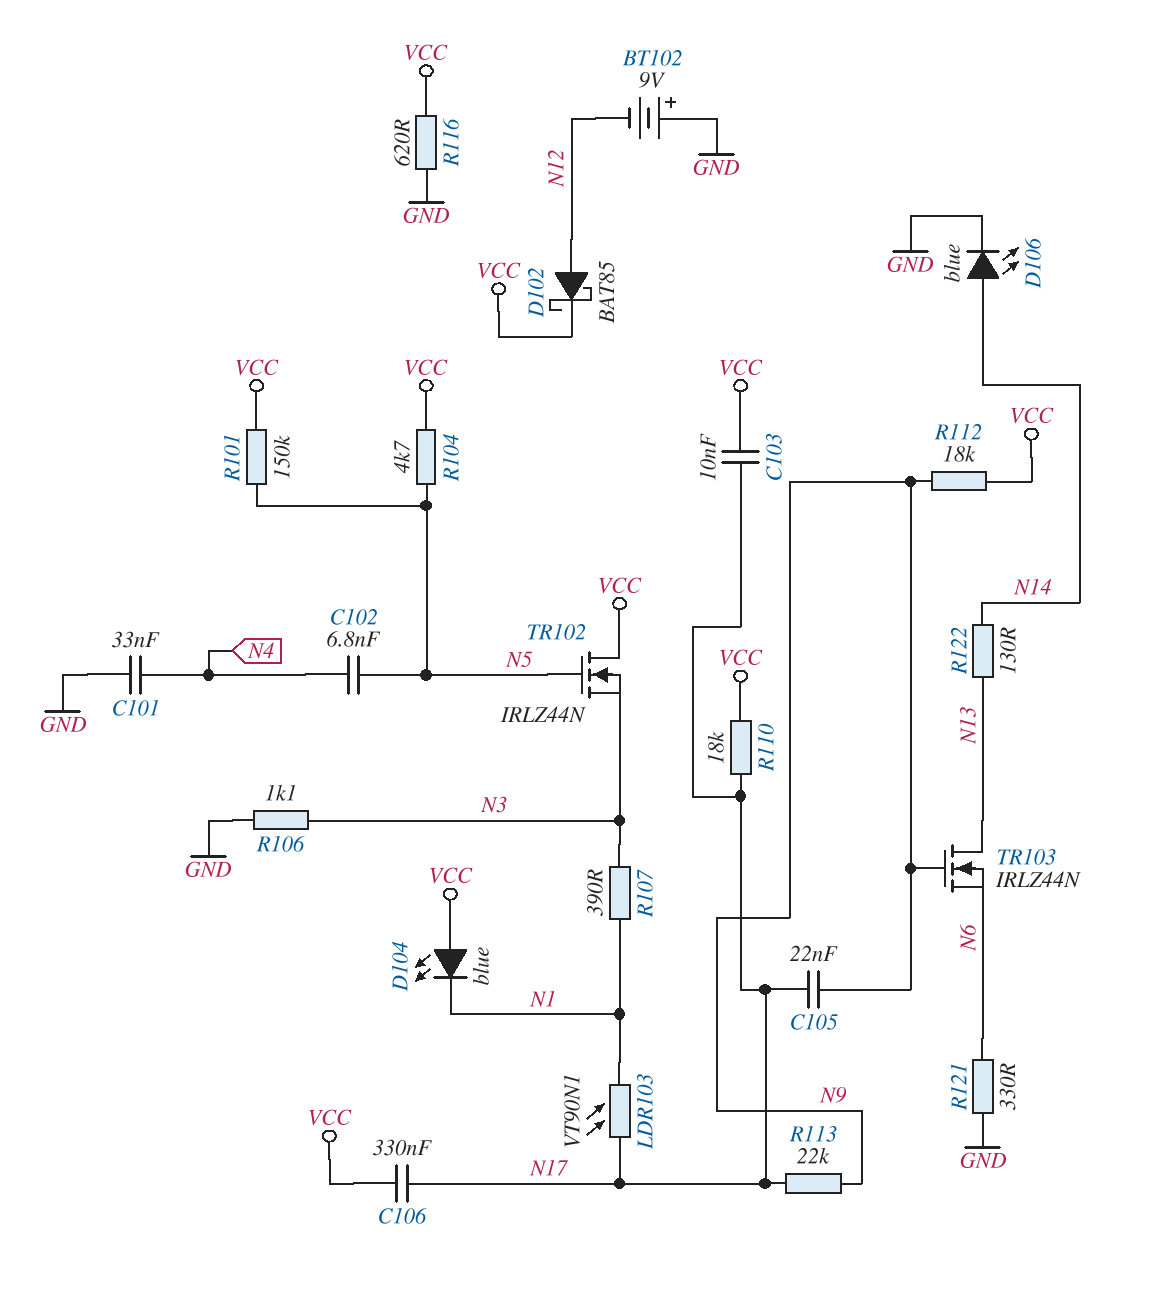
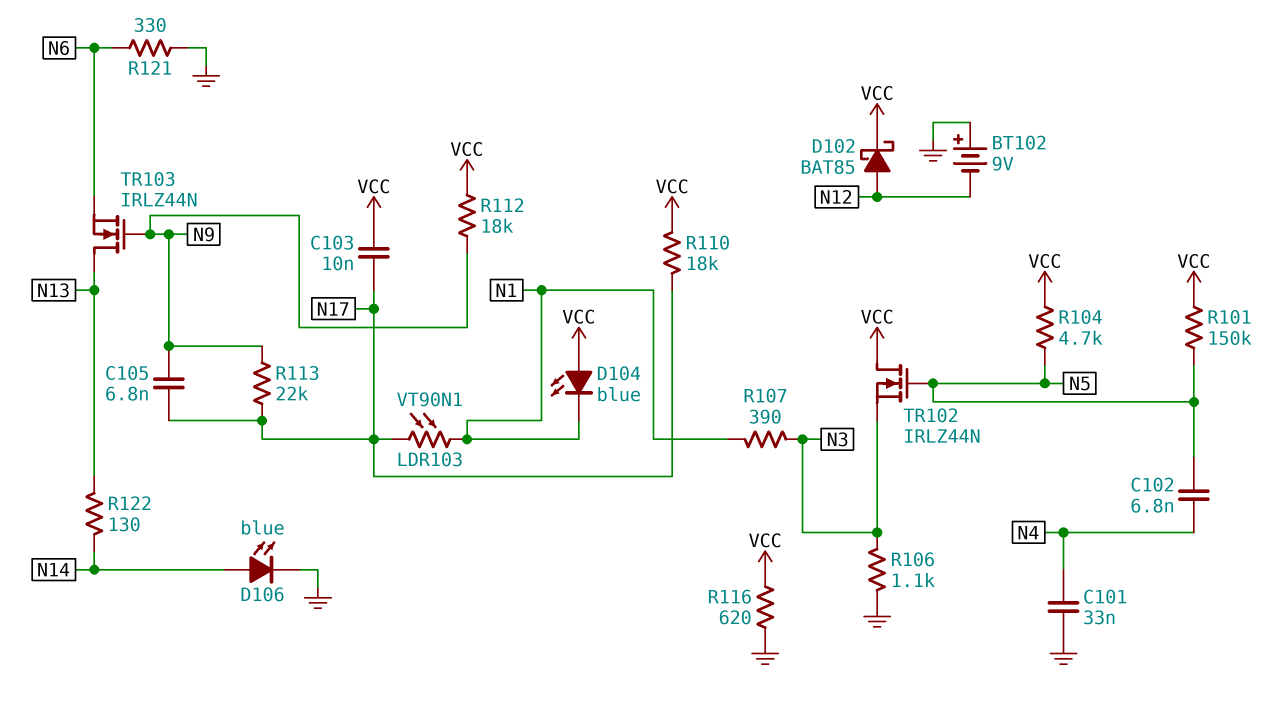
C105: 22nF (N9, N17) -> 6.8nF (N9, N17)
C106: 330nF (N17, VCC) -> none

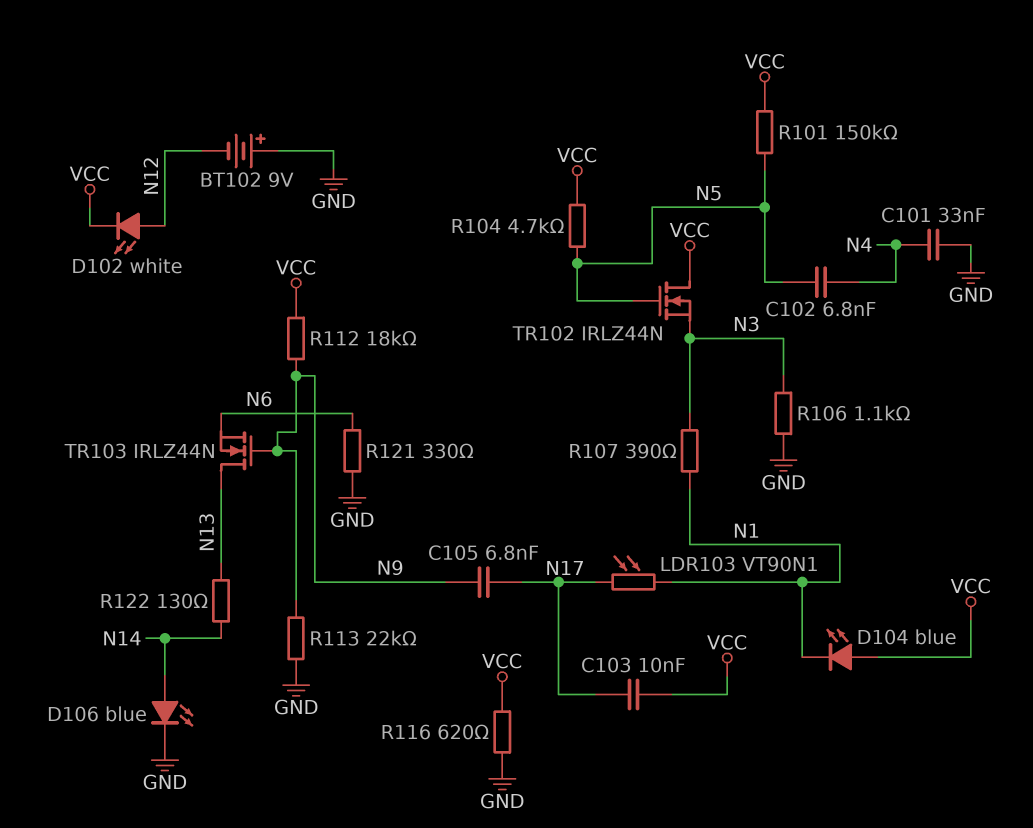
D102: schottky BAT85 (A N12, K VCC) -> LED white (A N12, K VCC)
R110: 18k (N17, VCC) -> none
R113: 22k (N9, N17) -> 22k (GND, N9)

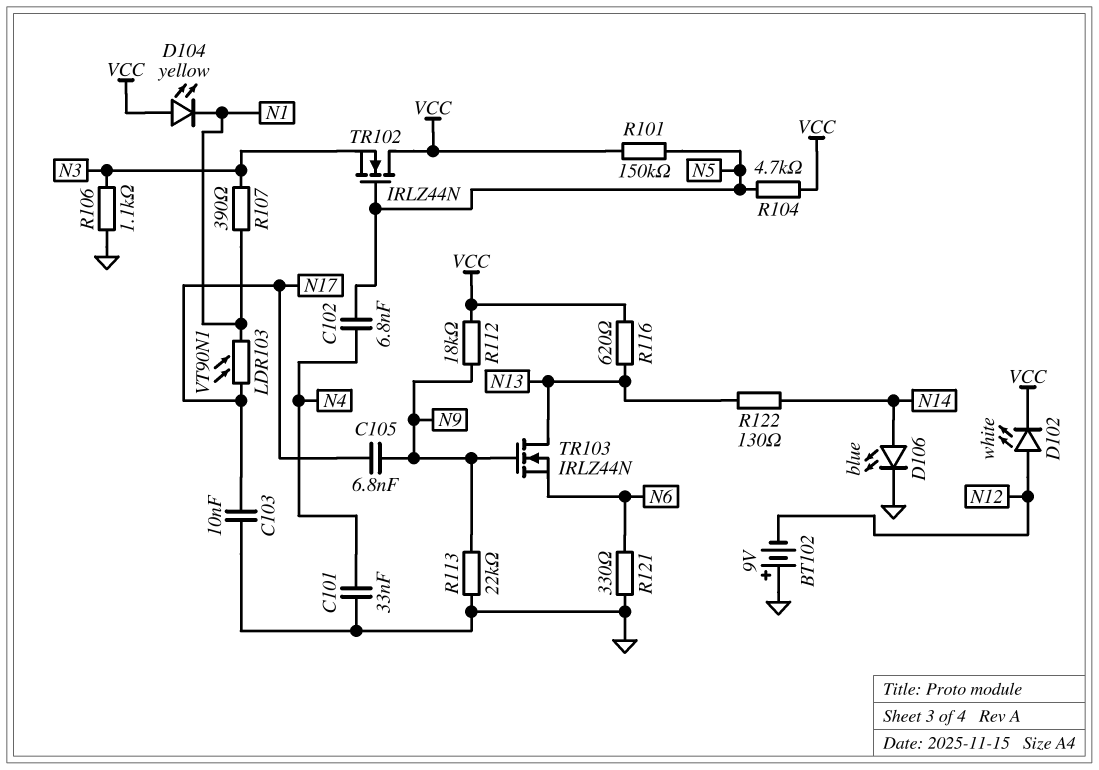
C103: 10nF (N17, VCC) -> 10nF (GND, N17)
D104: LED blue (A VCC, K N1) -> LED yellow (A VCC, K N1)
R116: 620 (GND, VCC) -> 620 (N13, VCC)

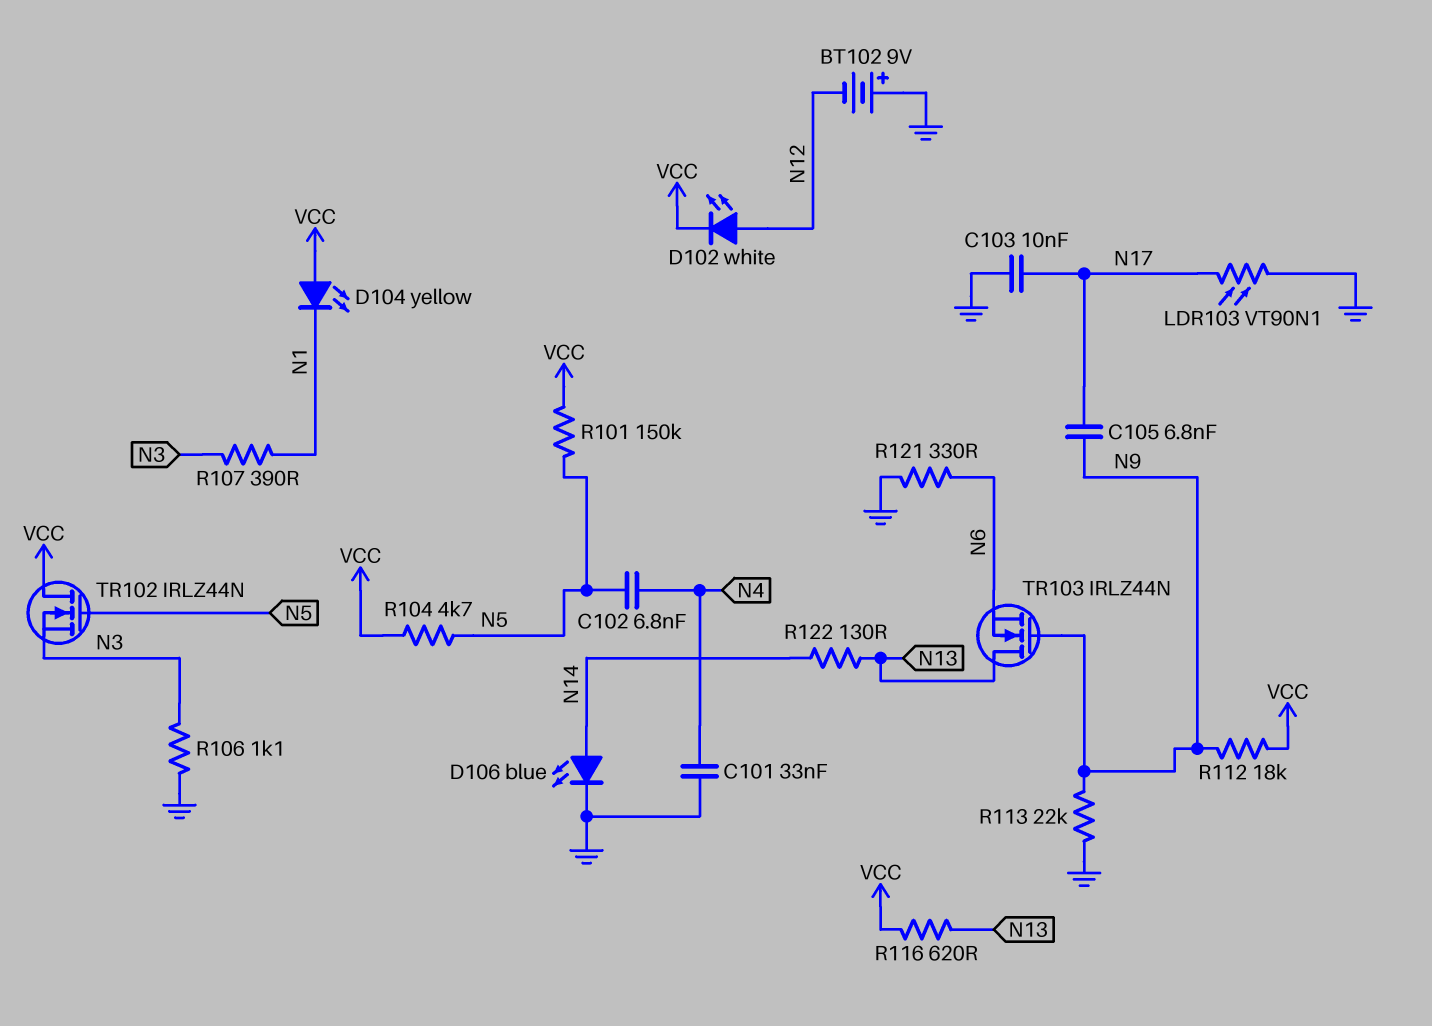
LDR103: VT90N1 (N1, N17) -> VT90N1 (GND, N17)

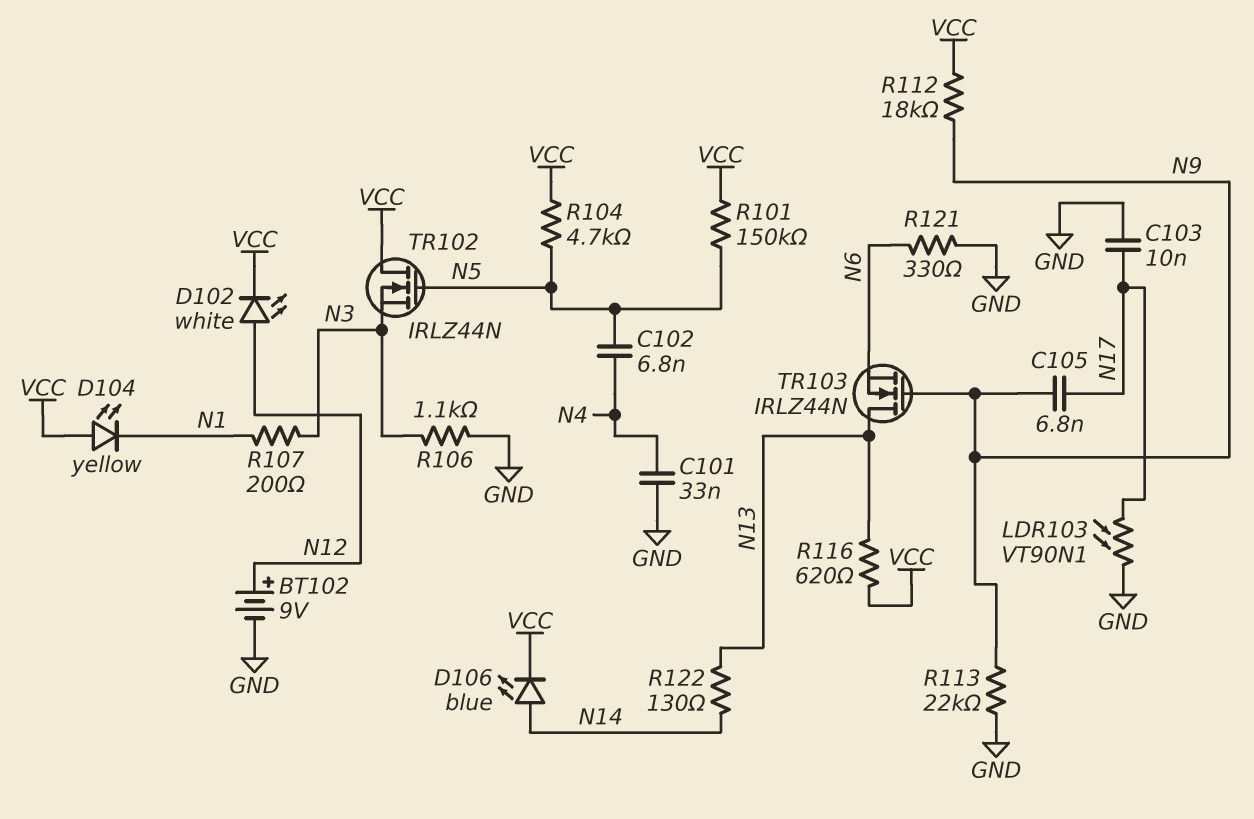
BT102: 9V (plus GND, minus N12) -> 9V (plus N12, minus GND)
D106: LED blue (A N14, K GND) -> LED blue (A N14, K VCC)
R107: 390 (N1, N3) -> 200 (N1, N3)

